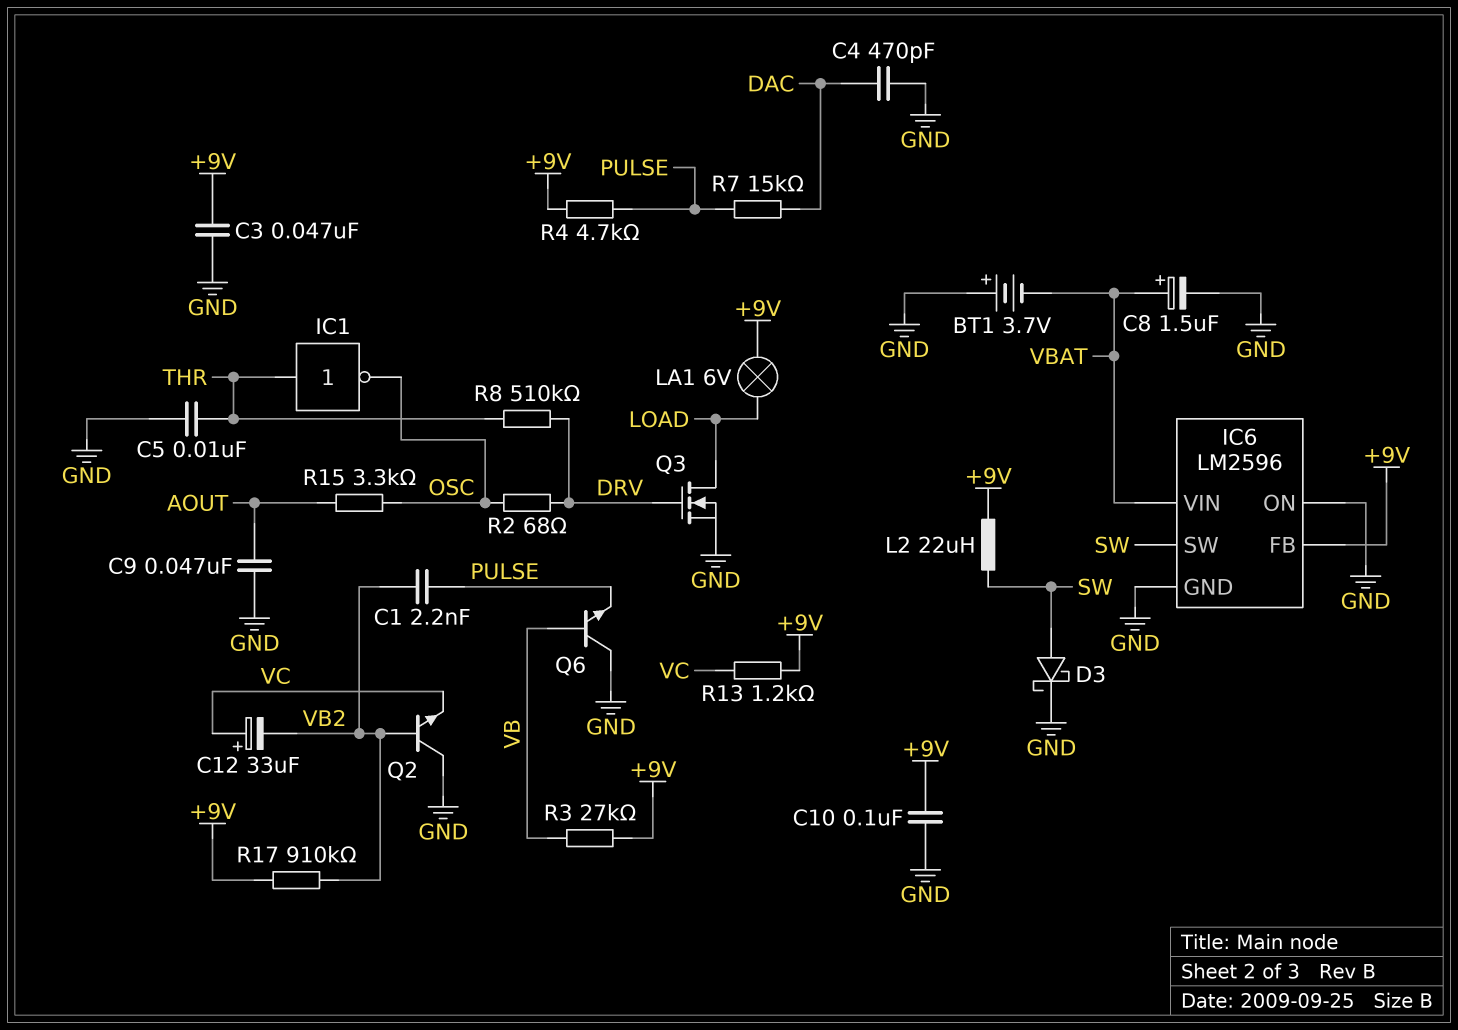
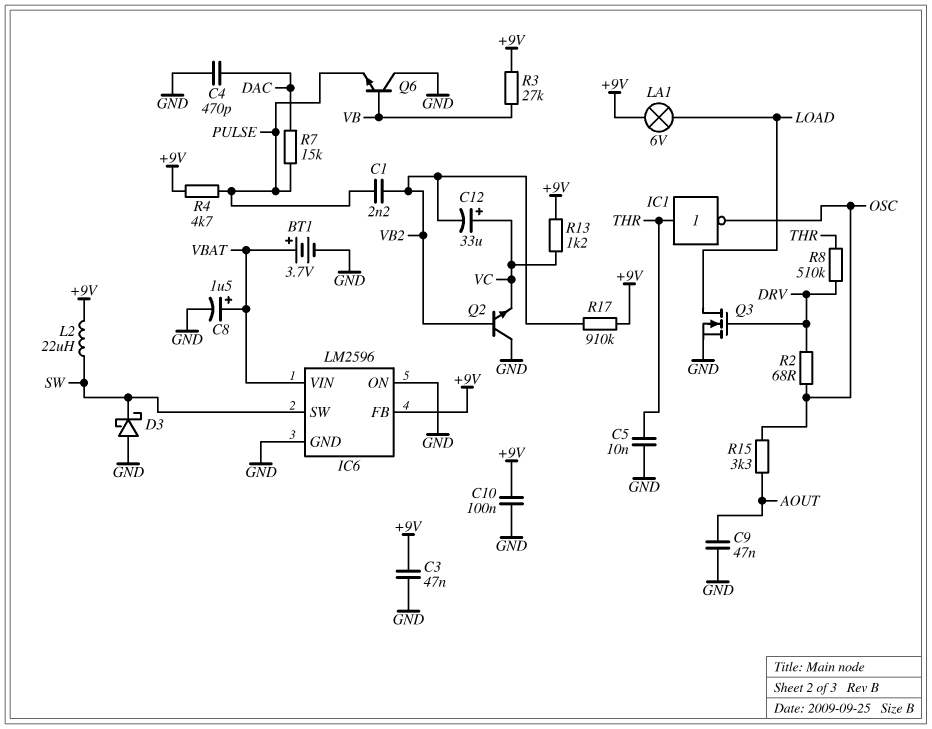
BT1: 3.7V (plus GND, minus VBAT) -> 3.7V (plus VBAT, minus GND)
D3: schottky (A SW, K GND) -> schottky (A GND, K SW)

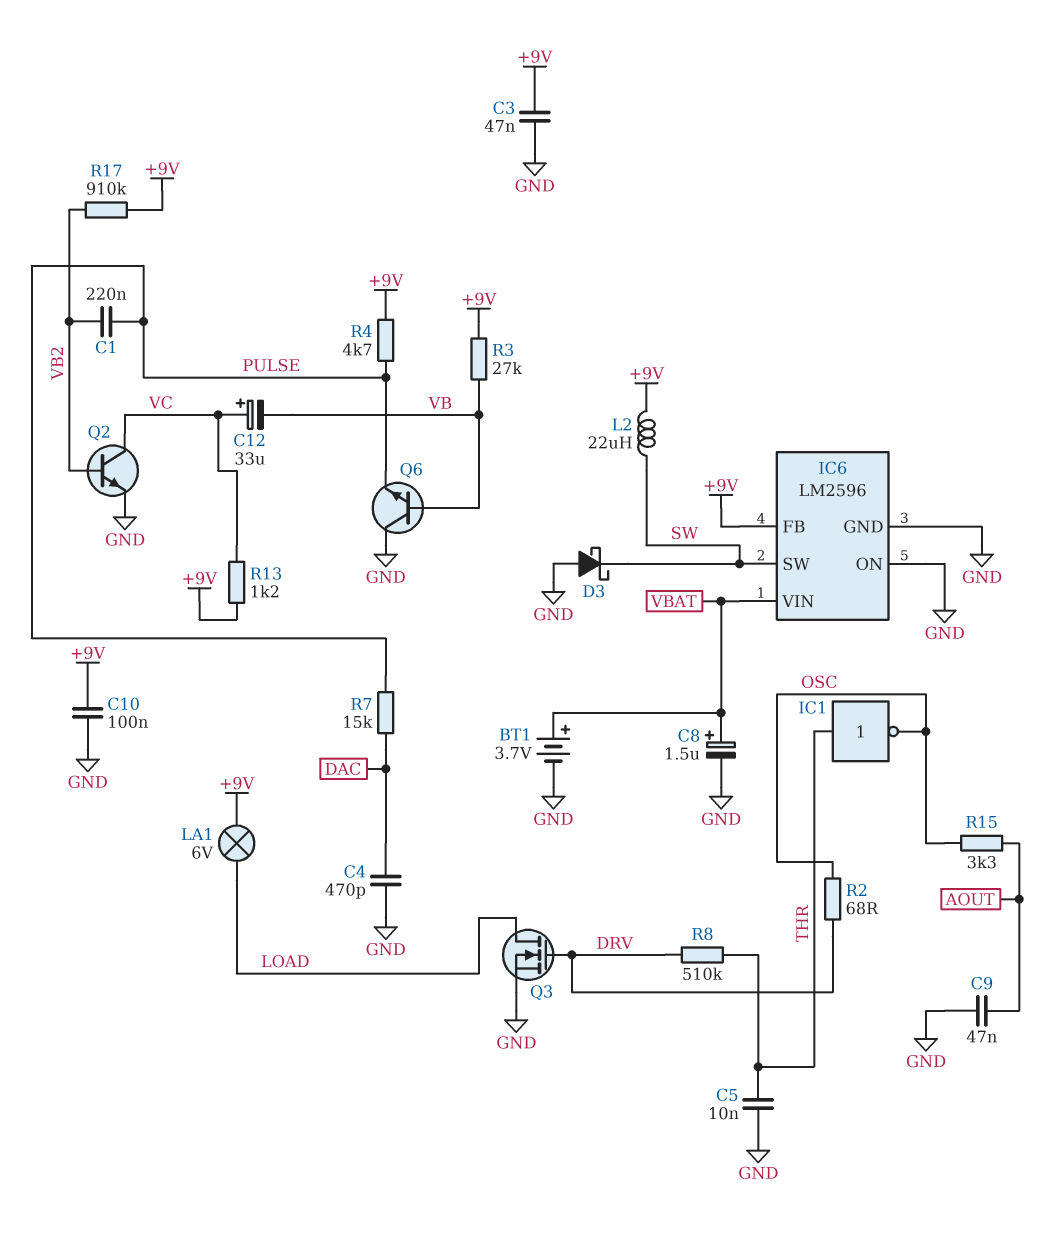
C1: 2.2nF (PULSE, VB2) -> 220nF (PULSE, VB2)
C12: 33uF (plus VC, minus VB2) -> 33uF (plus VC, minus VB)
Q2: NPN (B VB2, C GND, E VC) -> NPN (B VB2, C VC, E GND)

